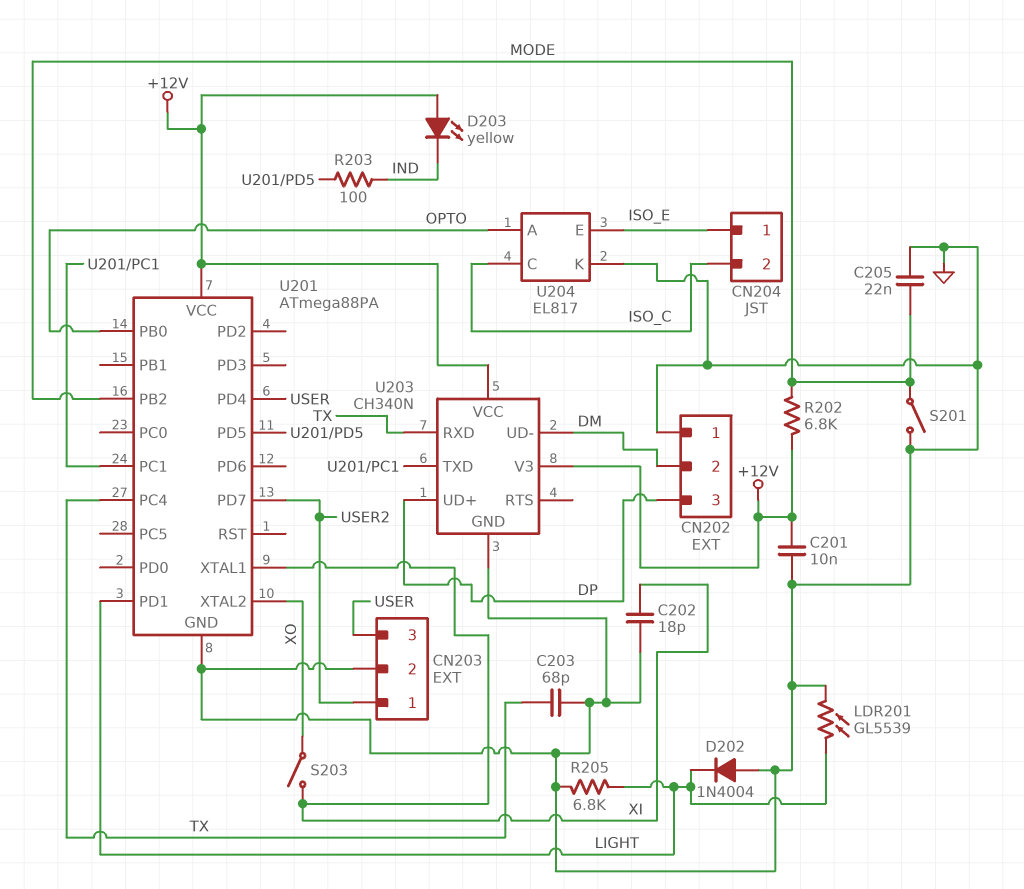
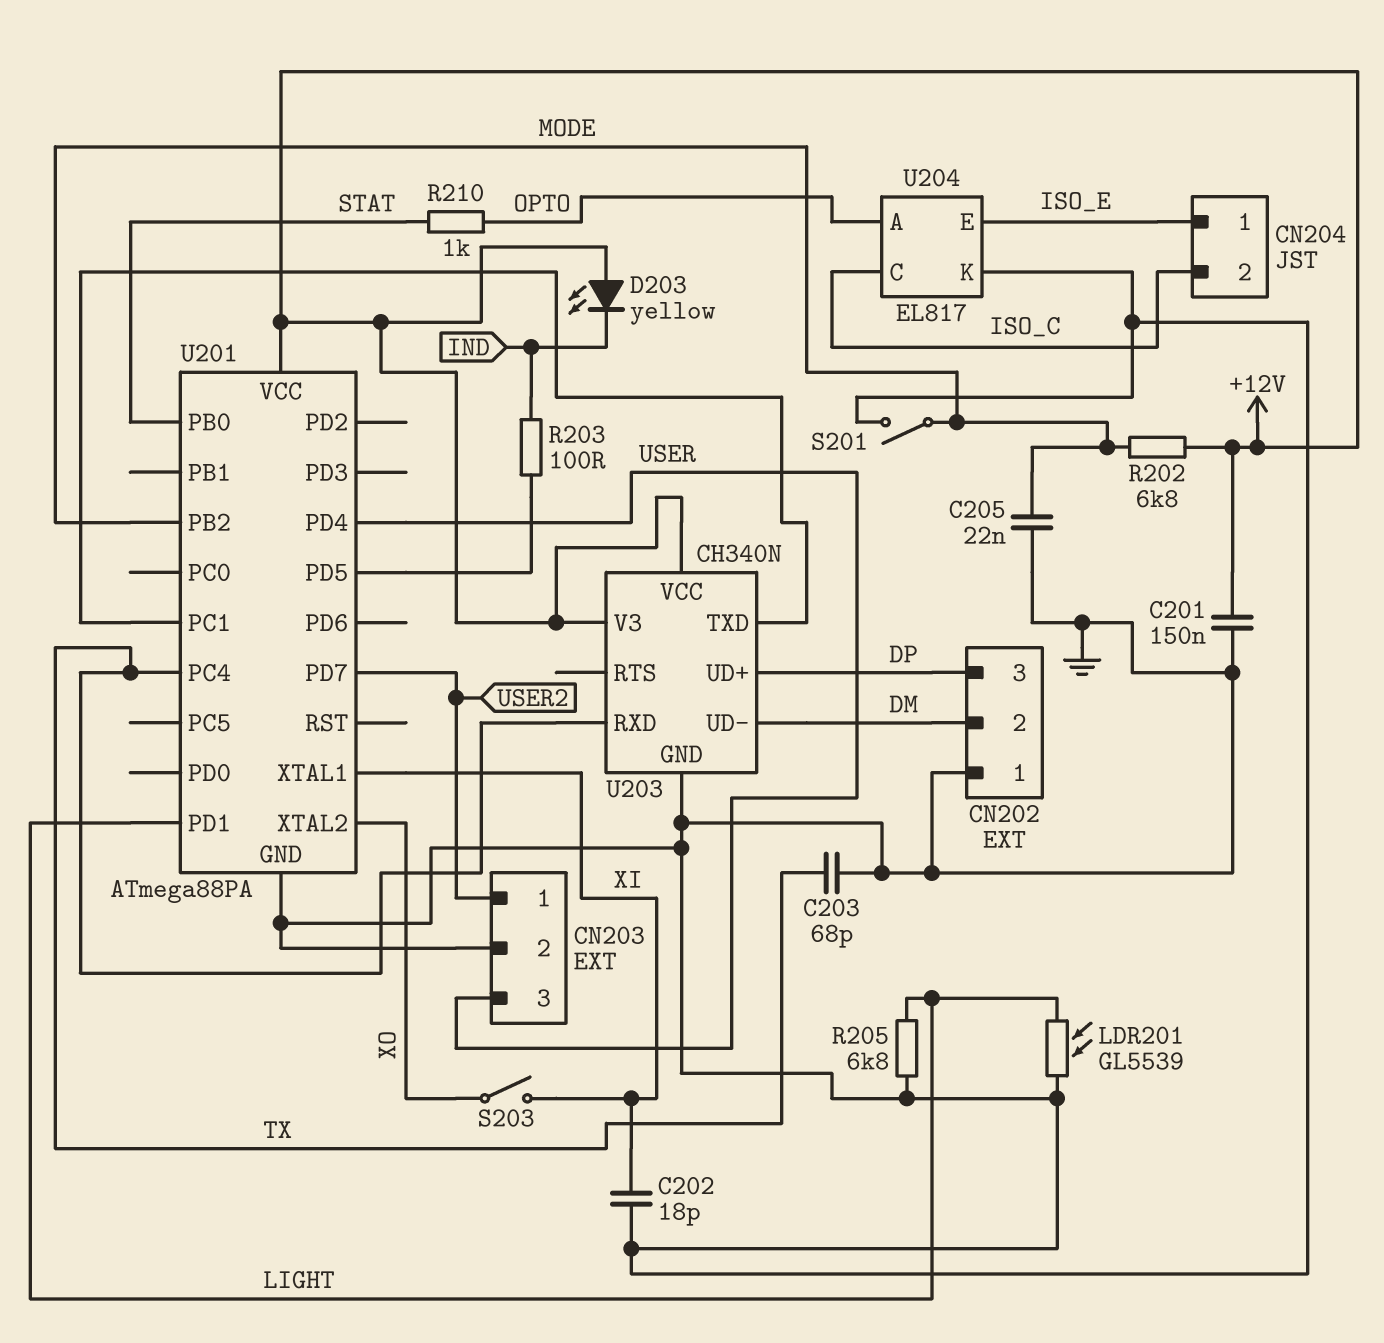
C201: 10nF (+12V, GND) -> 150nF (+12V, GND)
D202: diode 1N4004 (A GND, K LIGHT) -> none
R210: none -> 1k (OPTO, STAT)
U201 pin PB0: OPTO -> STAT

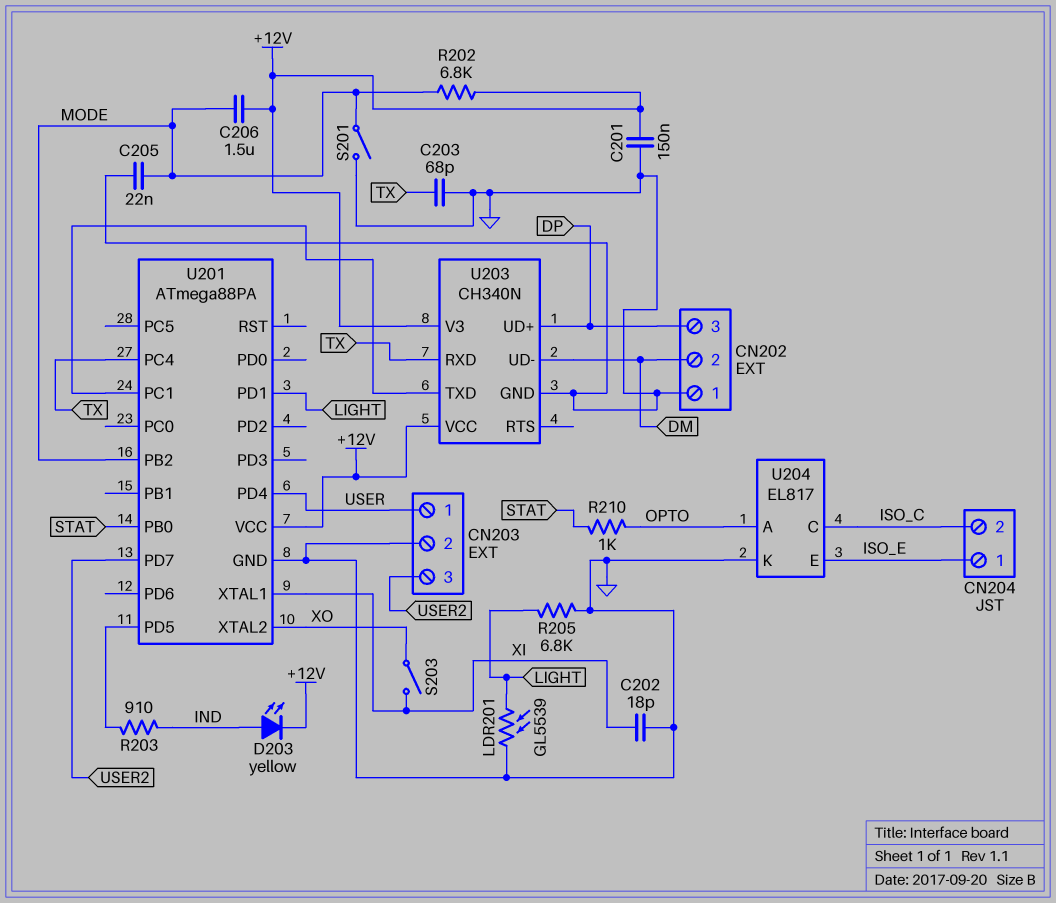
C206: none -> 1.5uF (+12V, MODE)
CN203 pin 1: USER2 -> USER
CN203 pin 3: USER -> USER2
D203: LED yellow (A +12V, K IND) -> LED yellow (A IND, K +12V)
R203: 100 (IND, U201/PD5) -> 910 (IND, U201/PD5)

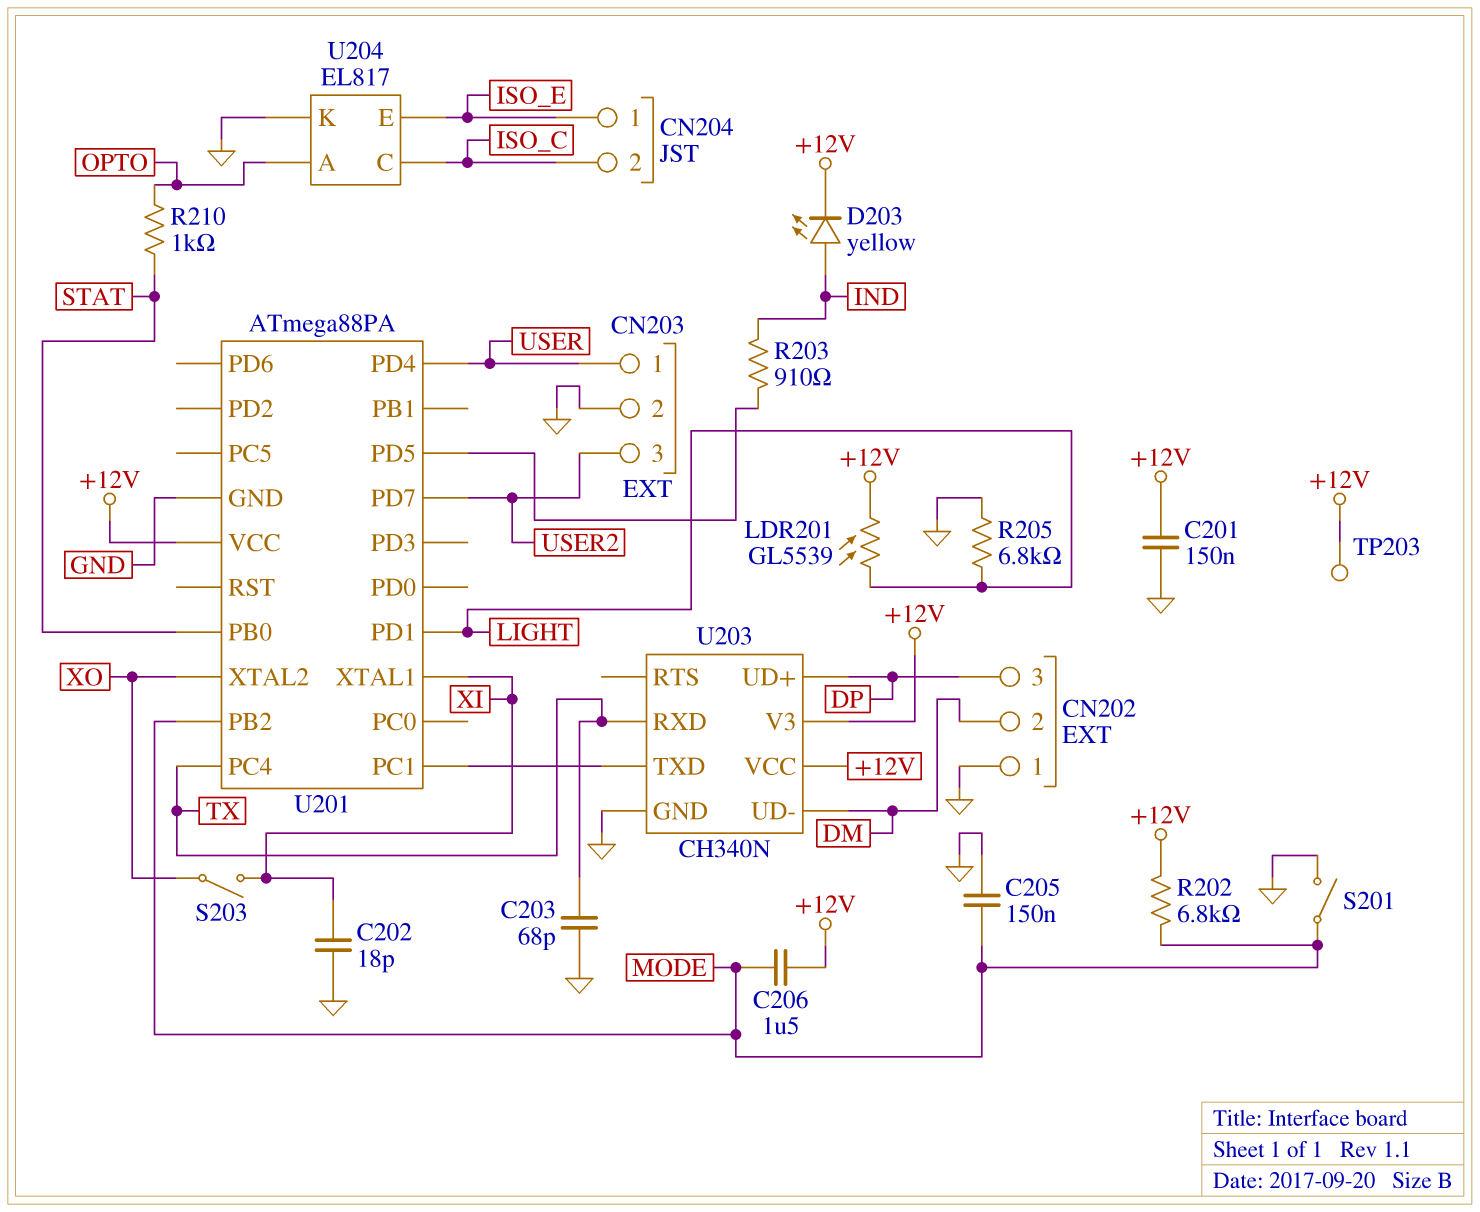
C205: 22nF (GND, MODE) -> 150nF (GND, MODE)
LDR201: GL5539 (GND, LIGHT) -> GL5539 (+12V, LIGHT)
TP203: none -> test point (+12V)

